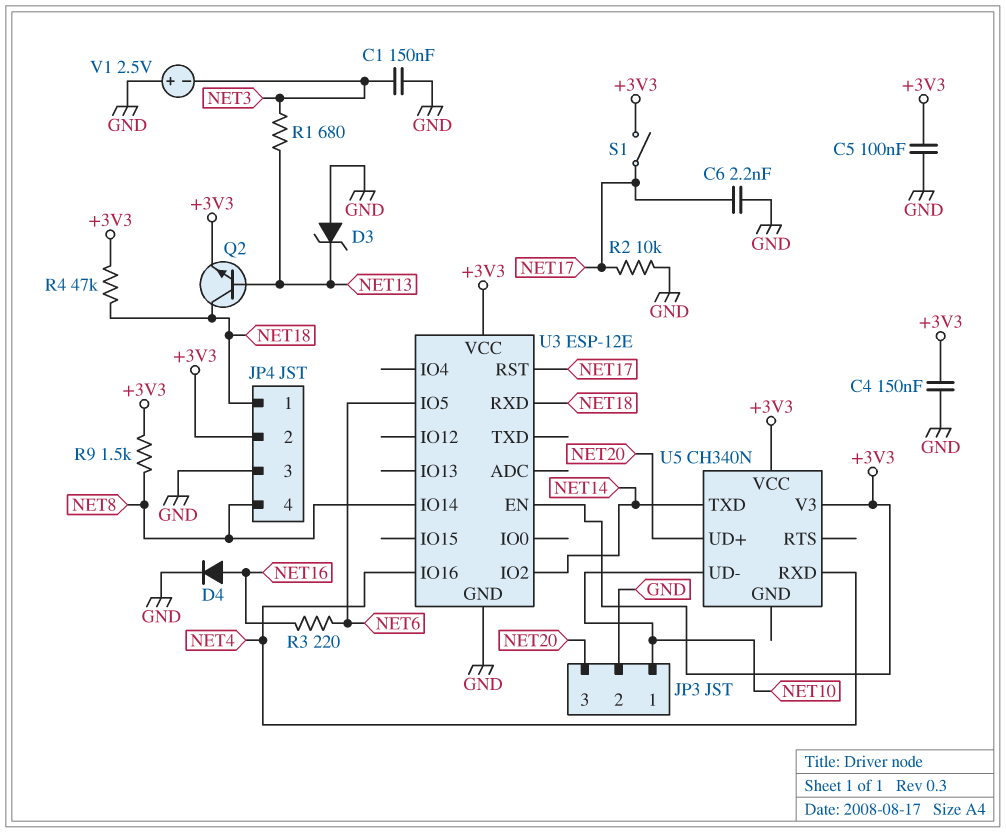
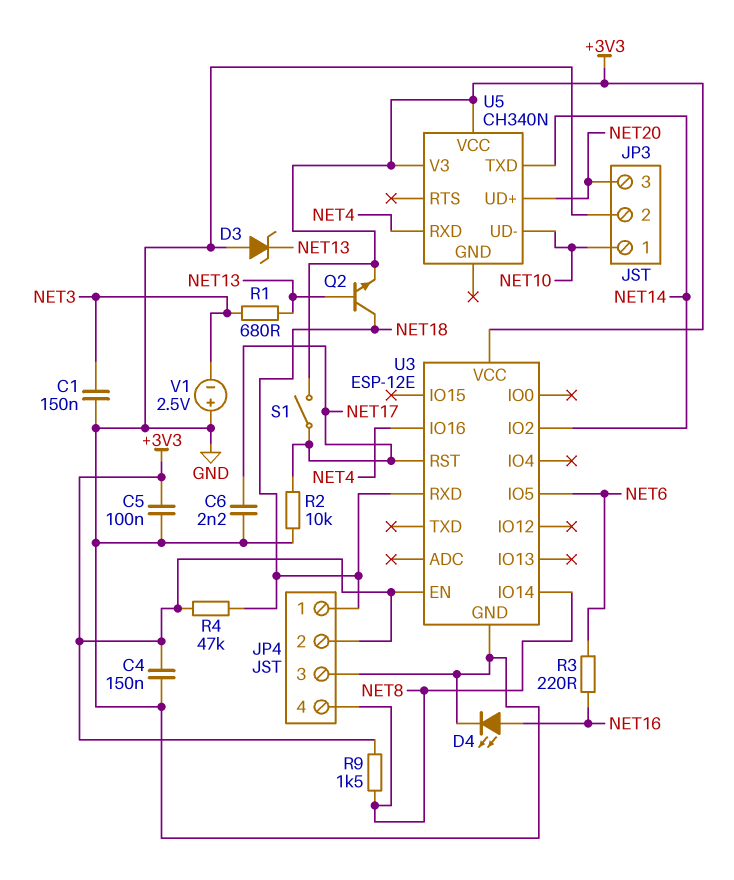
D4: diode (A NET16, K GND) -> LED (A NET16, K GND)

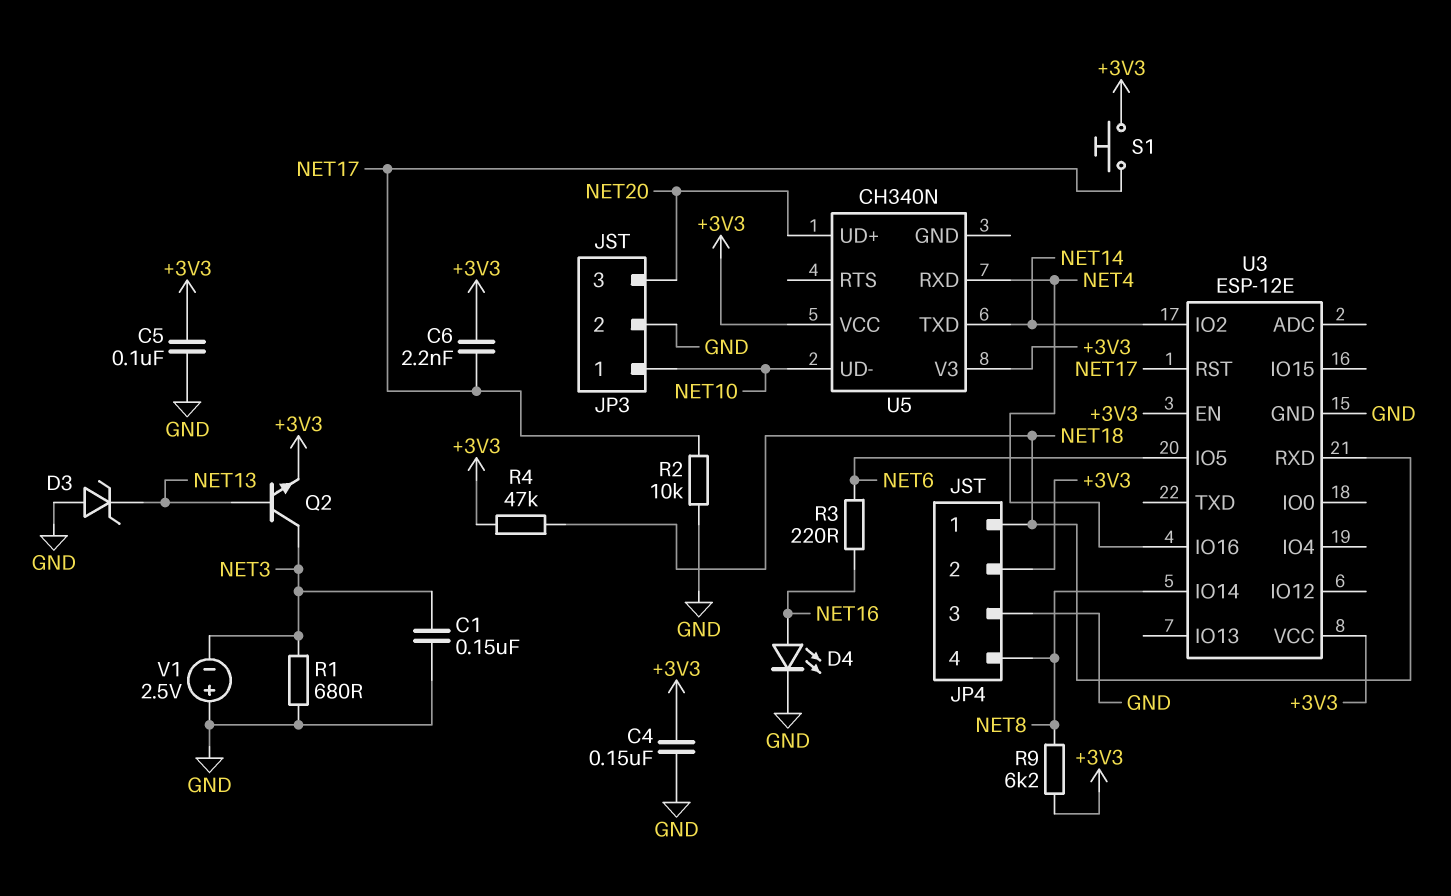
C6: 2.2nF (GND, NET17) -> 2.2nF (+3V3, NET17)
Q2: NPN (B NET13, C NET18, E +3V3) -> NPN (B NET13, C NET3, E +3V3)
R1: 680 (NET3, NET13) -> 680 (GND, NET3)
R9: 1.5k (+3V3, NET8) -> 6.2k (+3V3, NET8)
S1: switch (+3V3, NET17) -> button (+3V3, NET17)

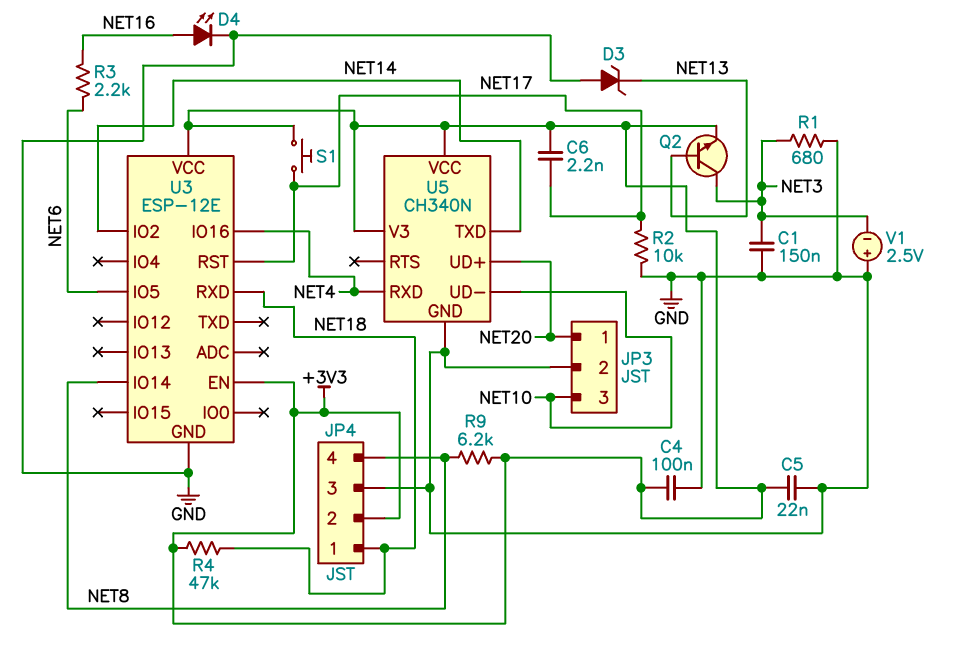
C4: 150nF (+3V3, GND) -> 100nF (+3V3, GND)
C5: 100nF (+3V3, GND) -> 22nF (+3V3, GND)
JP3 pin 1: NET10 -> NET20
JP3 pin 3: NET20 -> NET10
R3: 220 (NET6, NET16) -> 2.2k (NET6, NET16)
U5 pin GND: none -> GND

